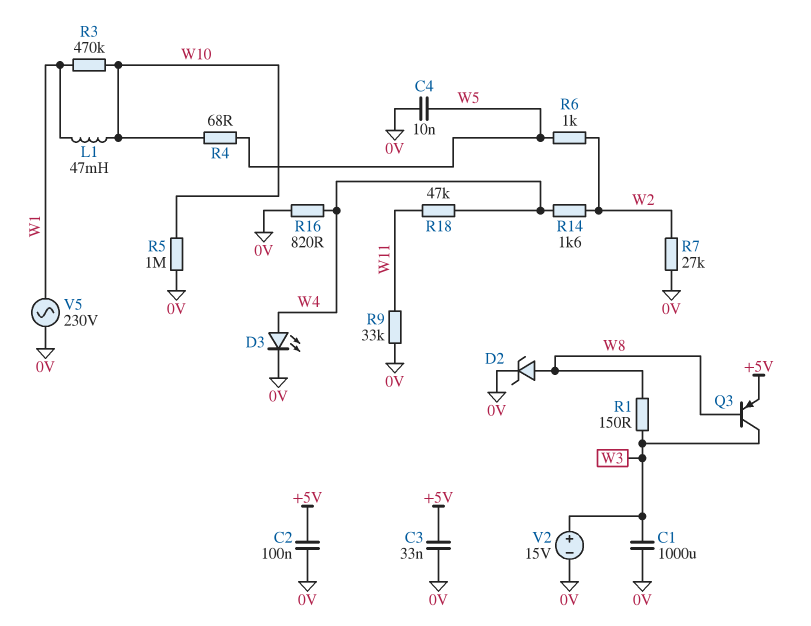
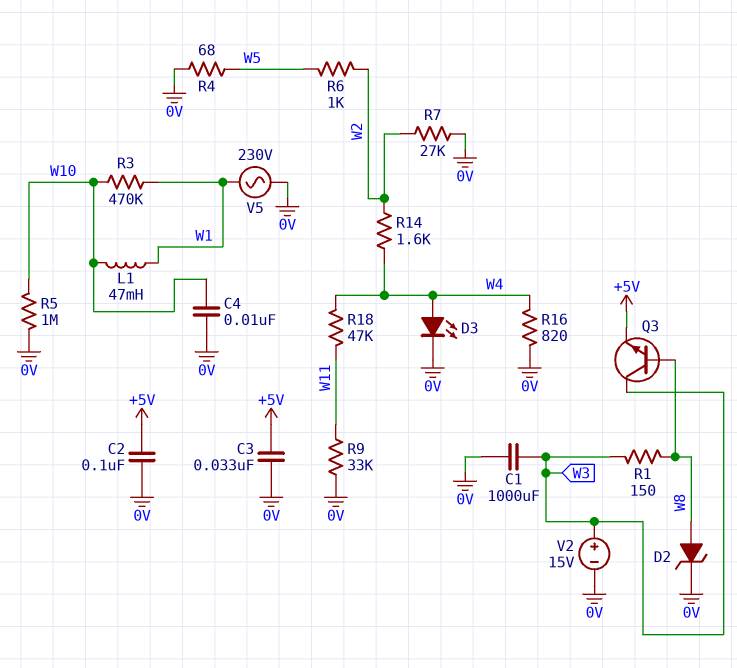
C4: 10nF (0V, W5) -> 10nF (0V, W10)
Q3: PNP (B W8, C W3, E +5V) -> NPN (B W8, C W3, E +5V)
R4: 68 (W5, W10) -> 68 (0V, W5)

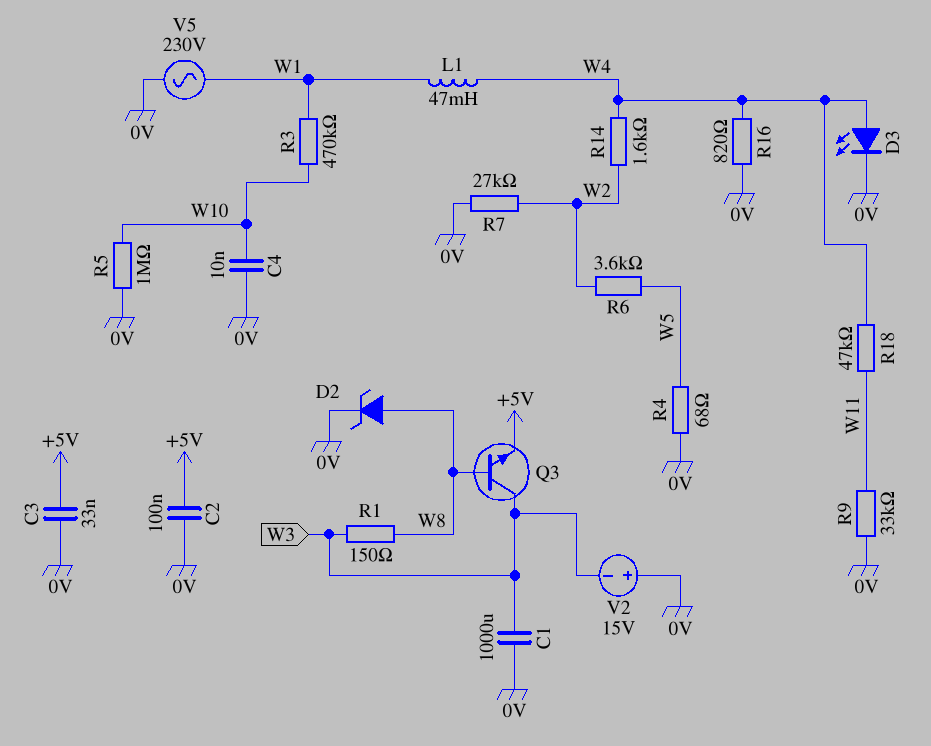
L1: 47mH (W1, W10) -> 47mH (W1, W4)
R6: 1k (W2, W5) -> 3.6k (W2, W5)
V2: 15V (plus W3, minus 0V) -> 15V (plus 0V, minus W3)

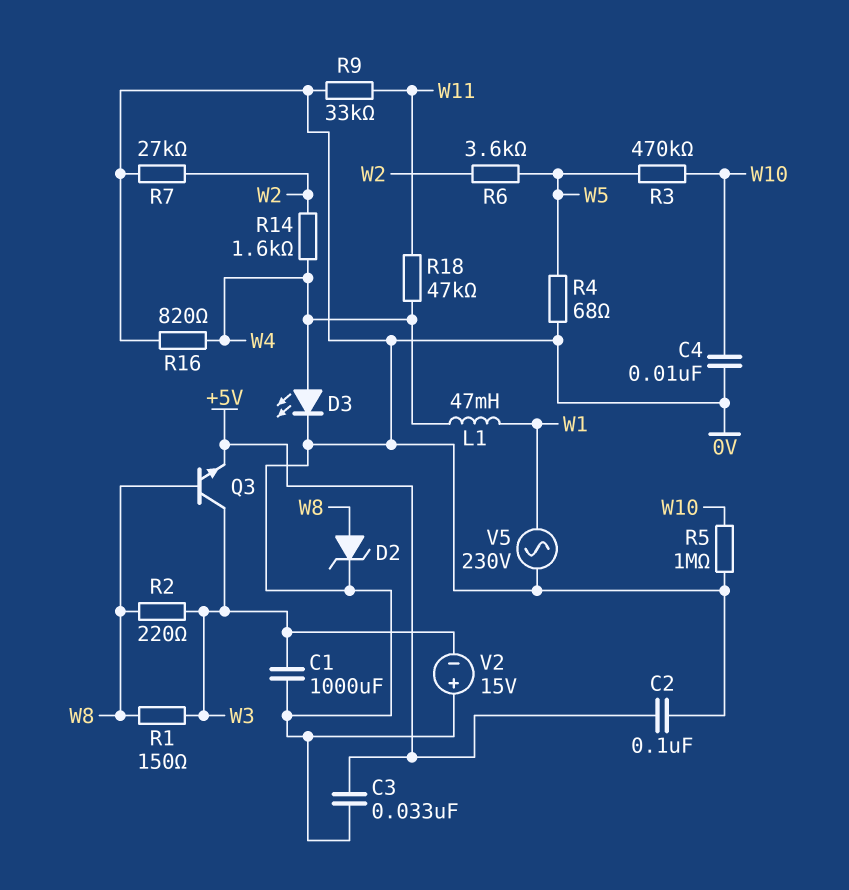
R2: none -> 220 (W3, W8)
R3: 470k (W1, W10) -> 470k (W5, W10)

